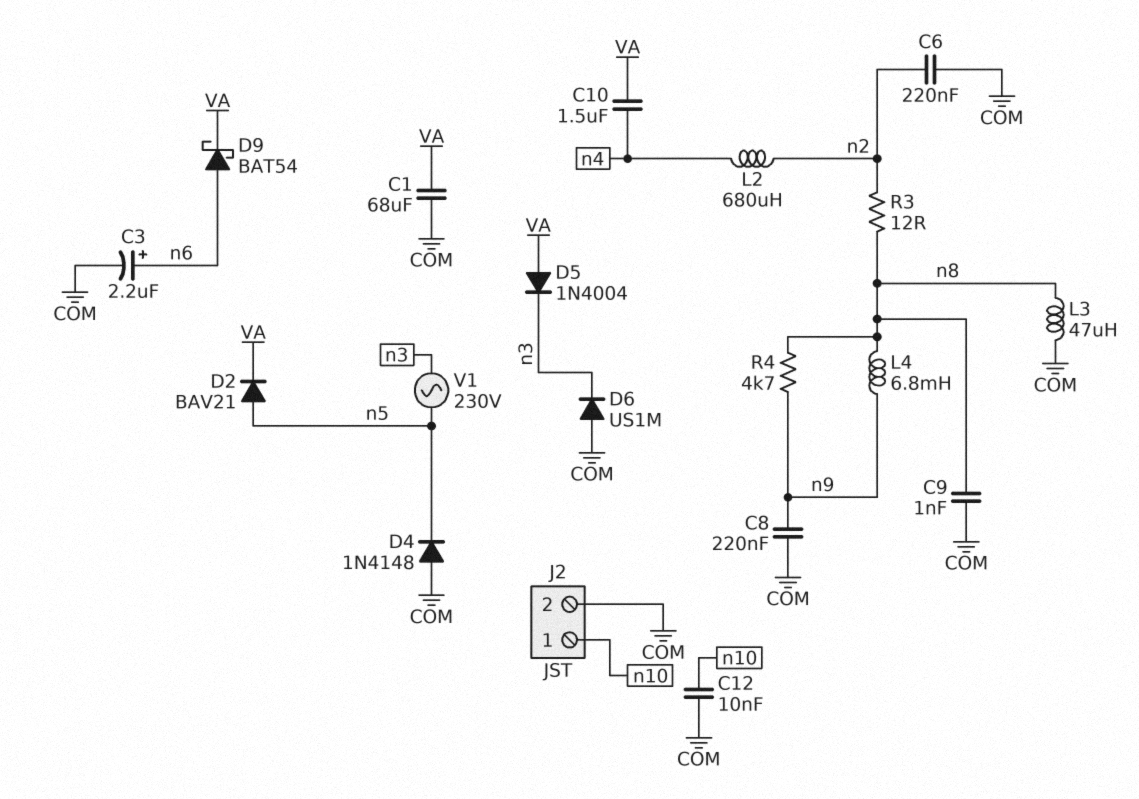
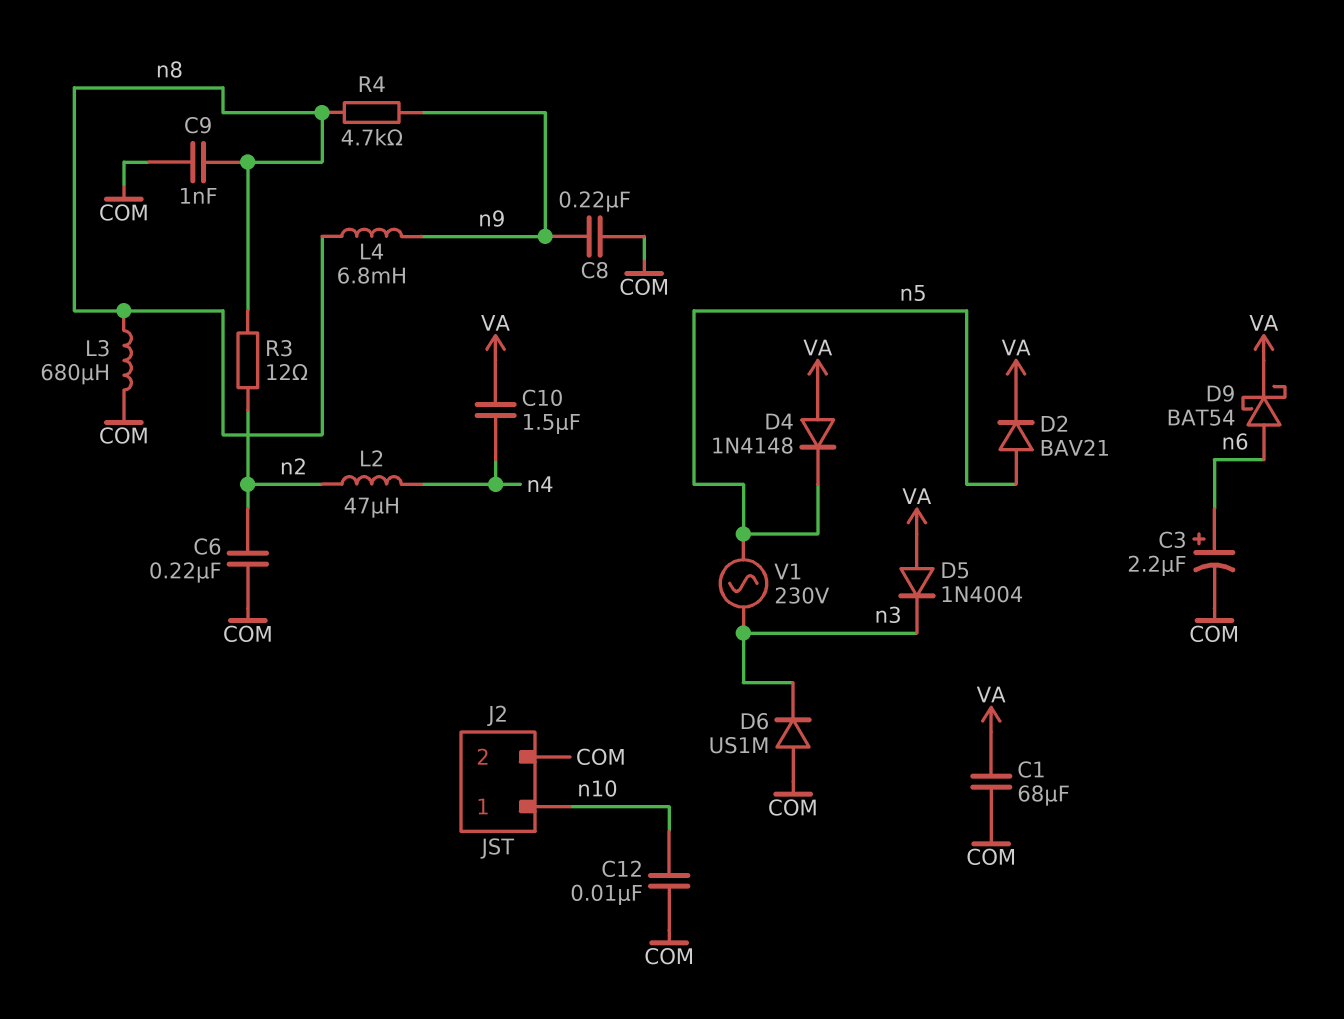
D4: diode 1N4148 (A COM, K n5) -> diode 1N4148 (A VA, K n5)
L2: 680uH (n2, n4) -> 47uH (n2, n4)
L3: 47uH (COM, n8) -> 680uH (COM, n8)

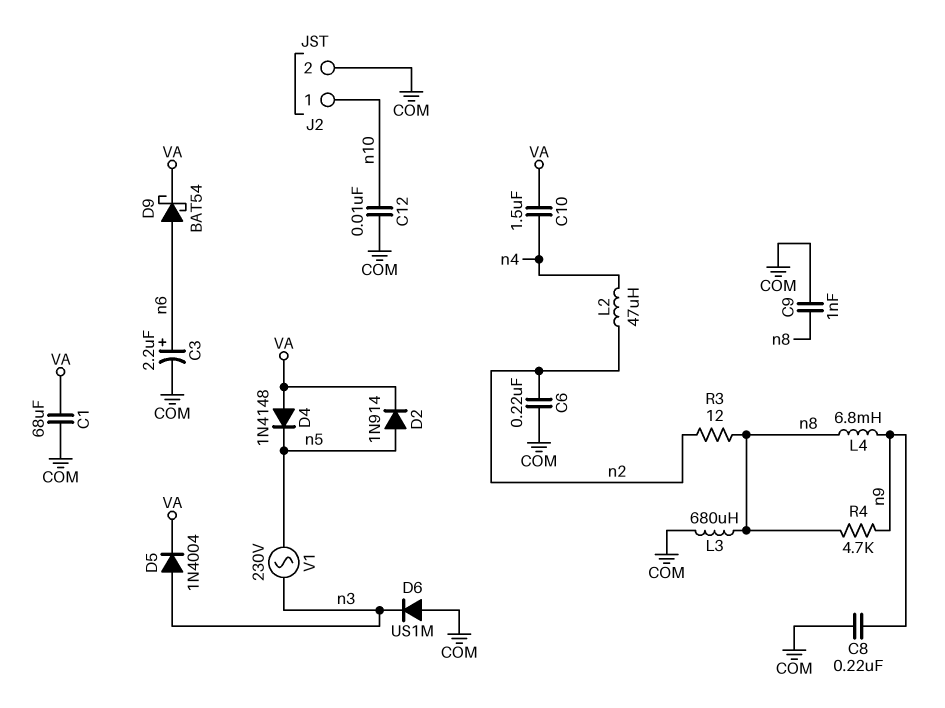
D2: diode BAV21 (A n5, K VA) -> diode 1N914 (A n5, K VA)
D5: diode 1N4004 (A VA, K n3) -> diode 1N4004 (A n3, K VA)

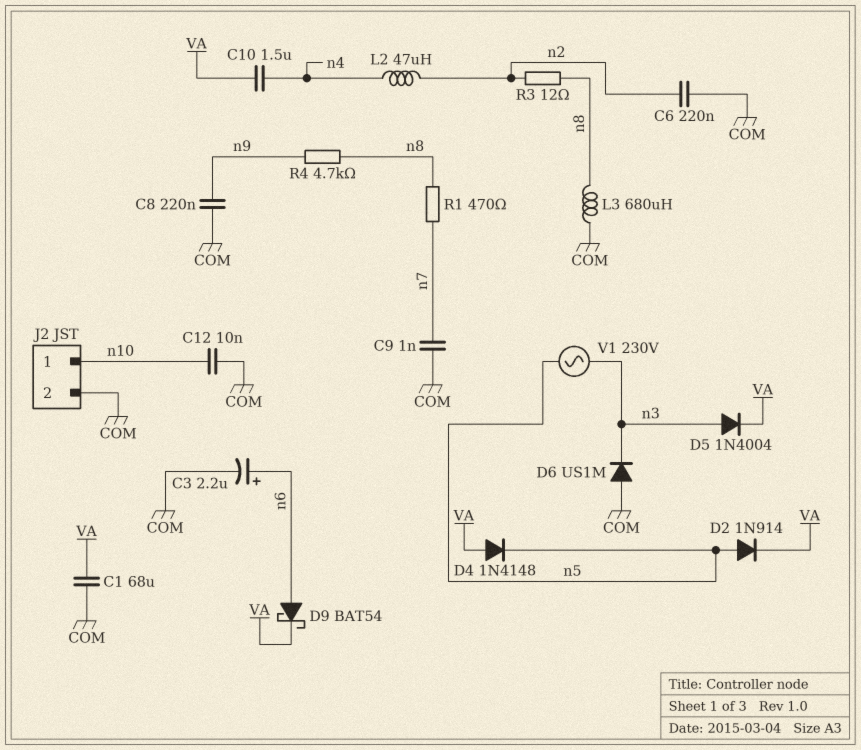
C9: 1nF (COM, n8) -> 1nF (COM, n7)
L4: 6.8mH (n8, n9) -> none
R1: none -> 470 (n7, n8)

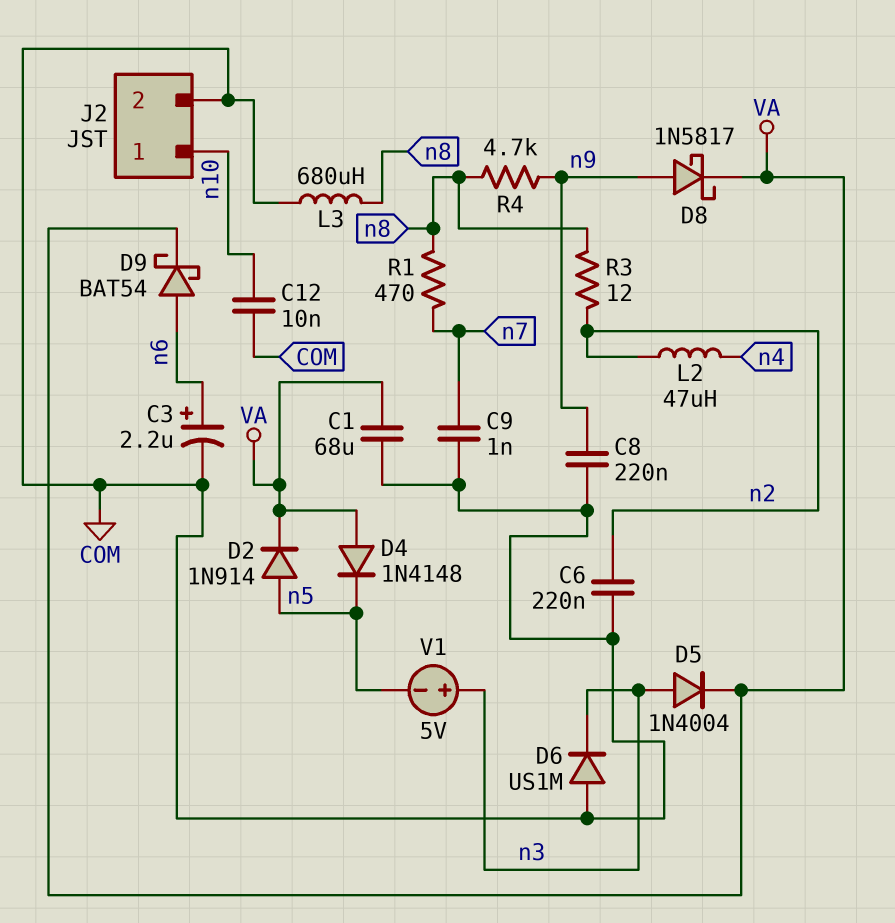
C10: 1.5uF (VA, n4) -> none
D8: none -> schottky 1N5817 (A n9, K VA)
V1: AC 230V (n3, n5) -> 5V (plus n3, minus n5)

